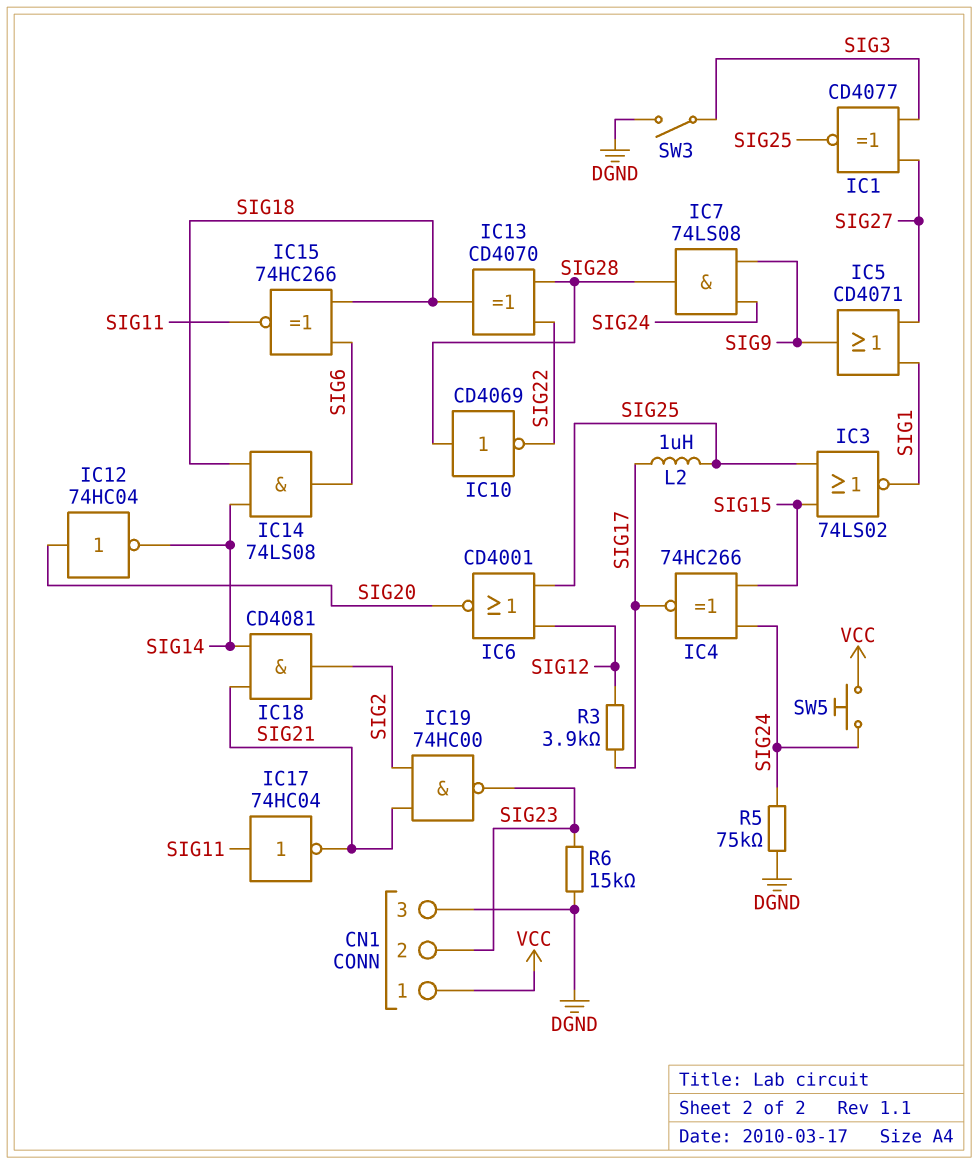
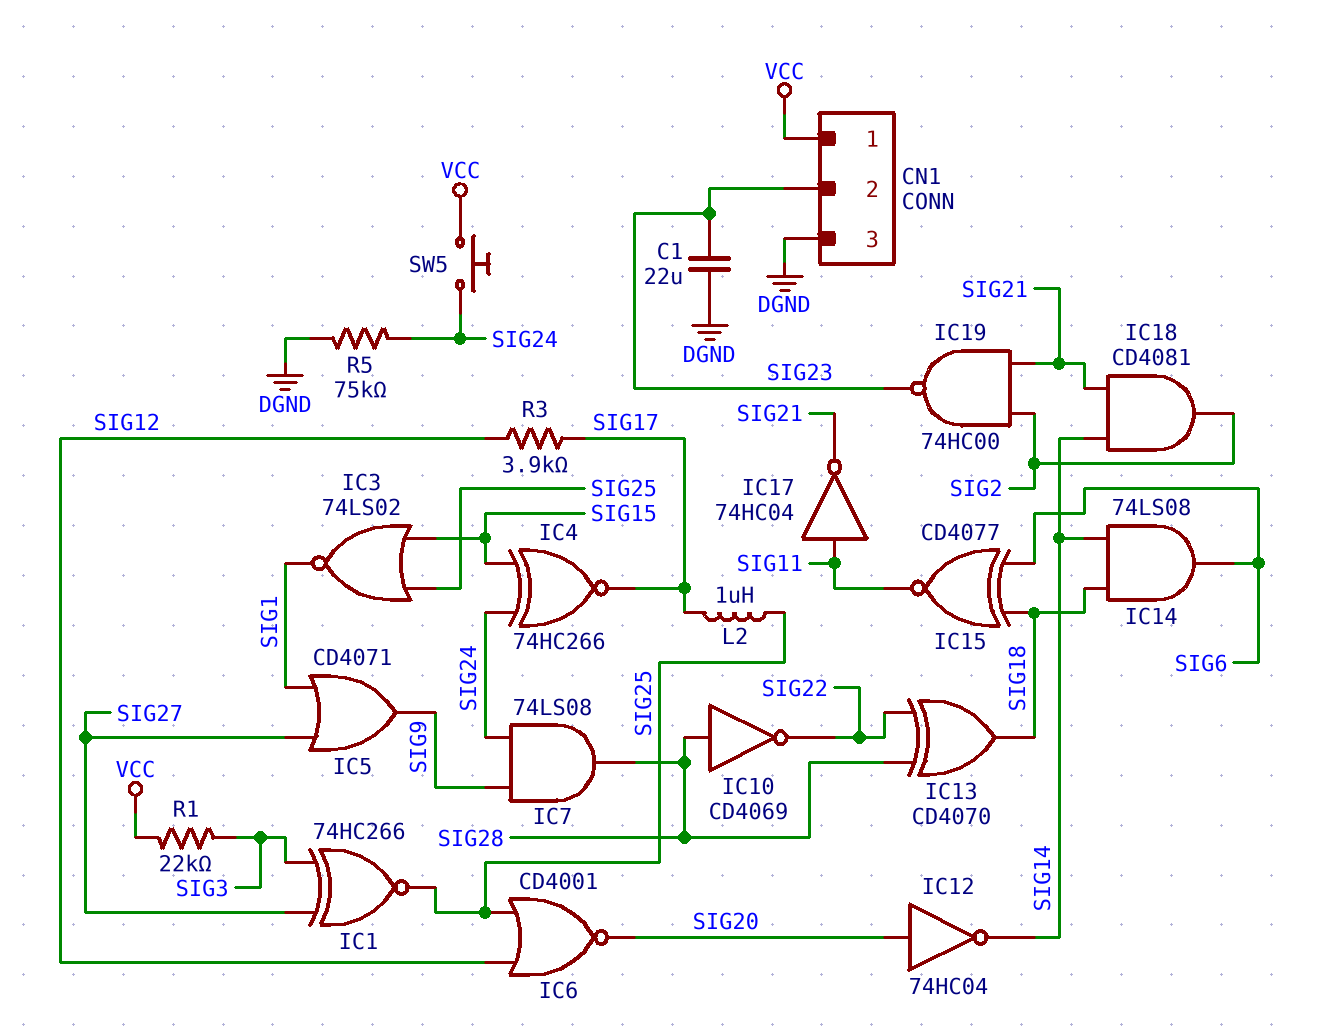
C1: none -> 22uF (DGND, SIG23)
IC1: XNOR CD4077 (in SIG3, in SIG27, out SIG25) -> XNOR 74HC266 (in SIG3, in SIG27, out SIG25)
IC15: XNOR 74HC266 (in SIG6, in SIG18, out SIG11) -> XNOR CD4077 (in SIG6, in SIG18, out SIG11)
R1: none -> 22k (SIG3, VCC)
R6: 15k (DGND, SIG23) -> none
SW3: switch (DGND, SIG3) -> none

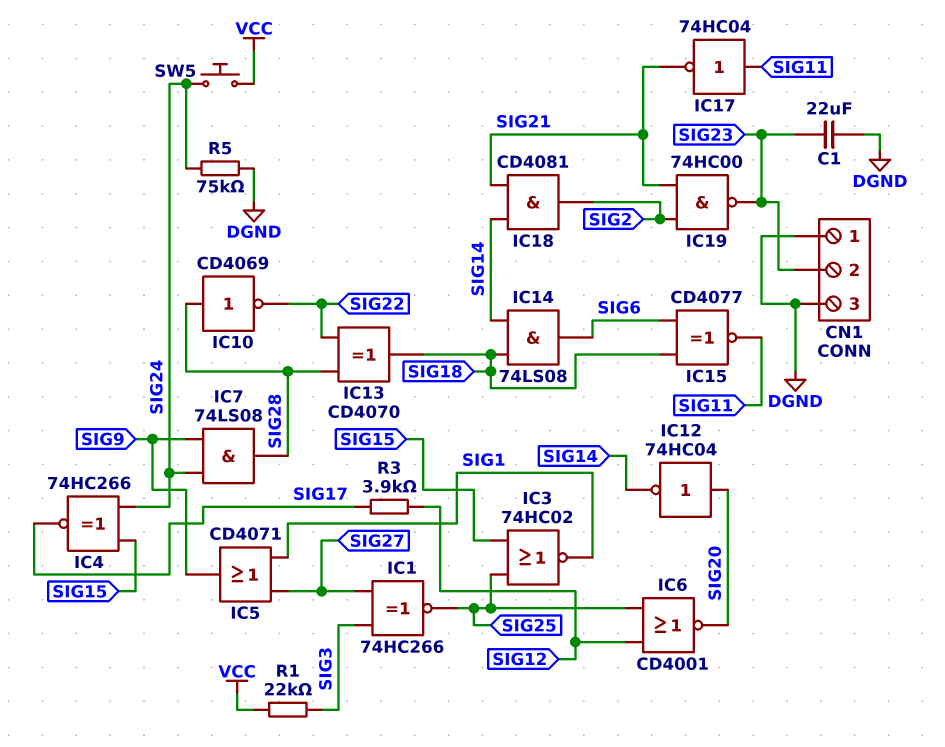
CN1 pin 1: VCC -> DGND
IC3: NOR 74LS02 (in SIG15, in SIG25, out SIG1) -> NOR 74HC02 (in SIG15, in SIG25, out SIG1)
L2: 1uH (SIG17, SIG25) -> none

